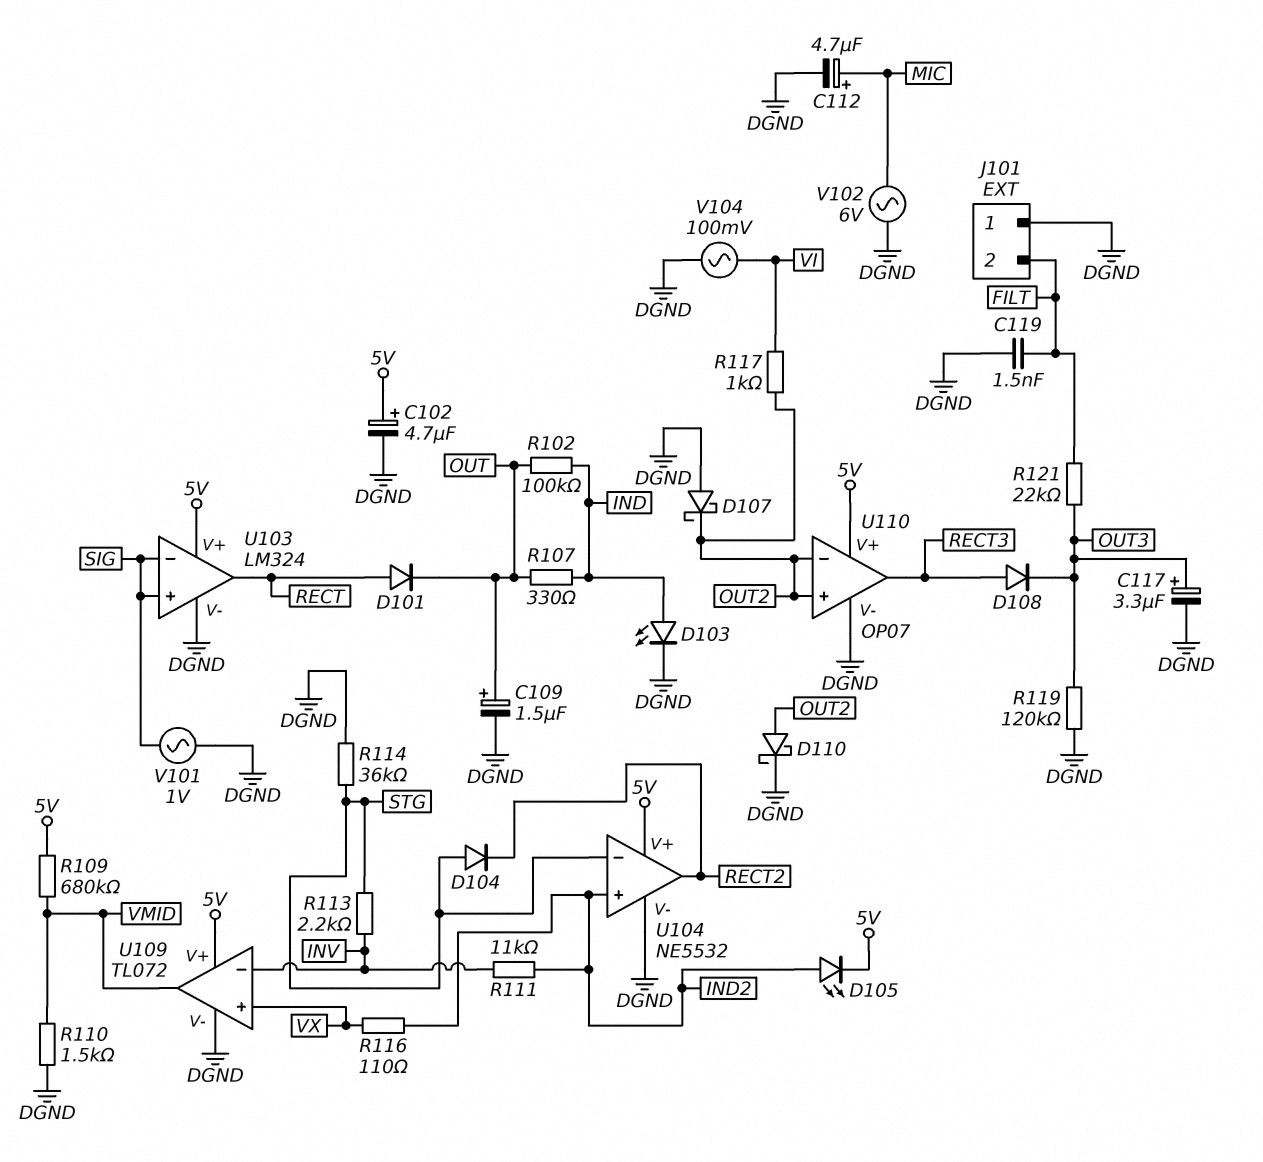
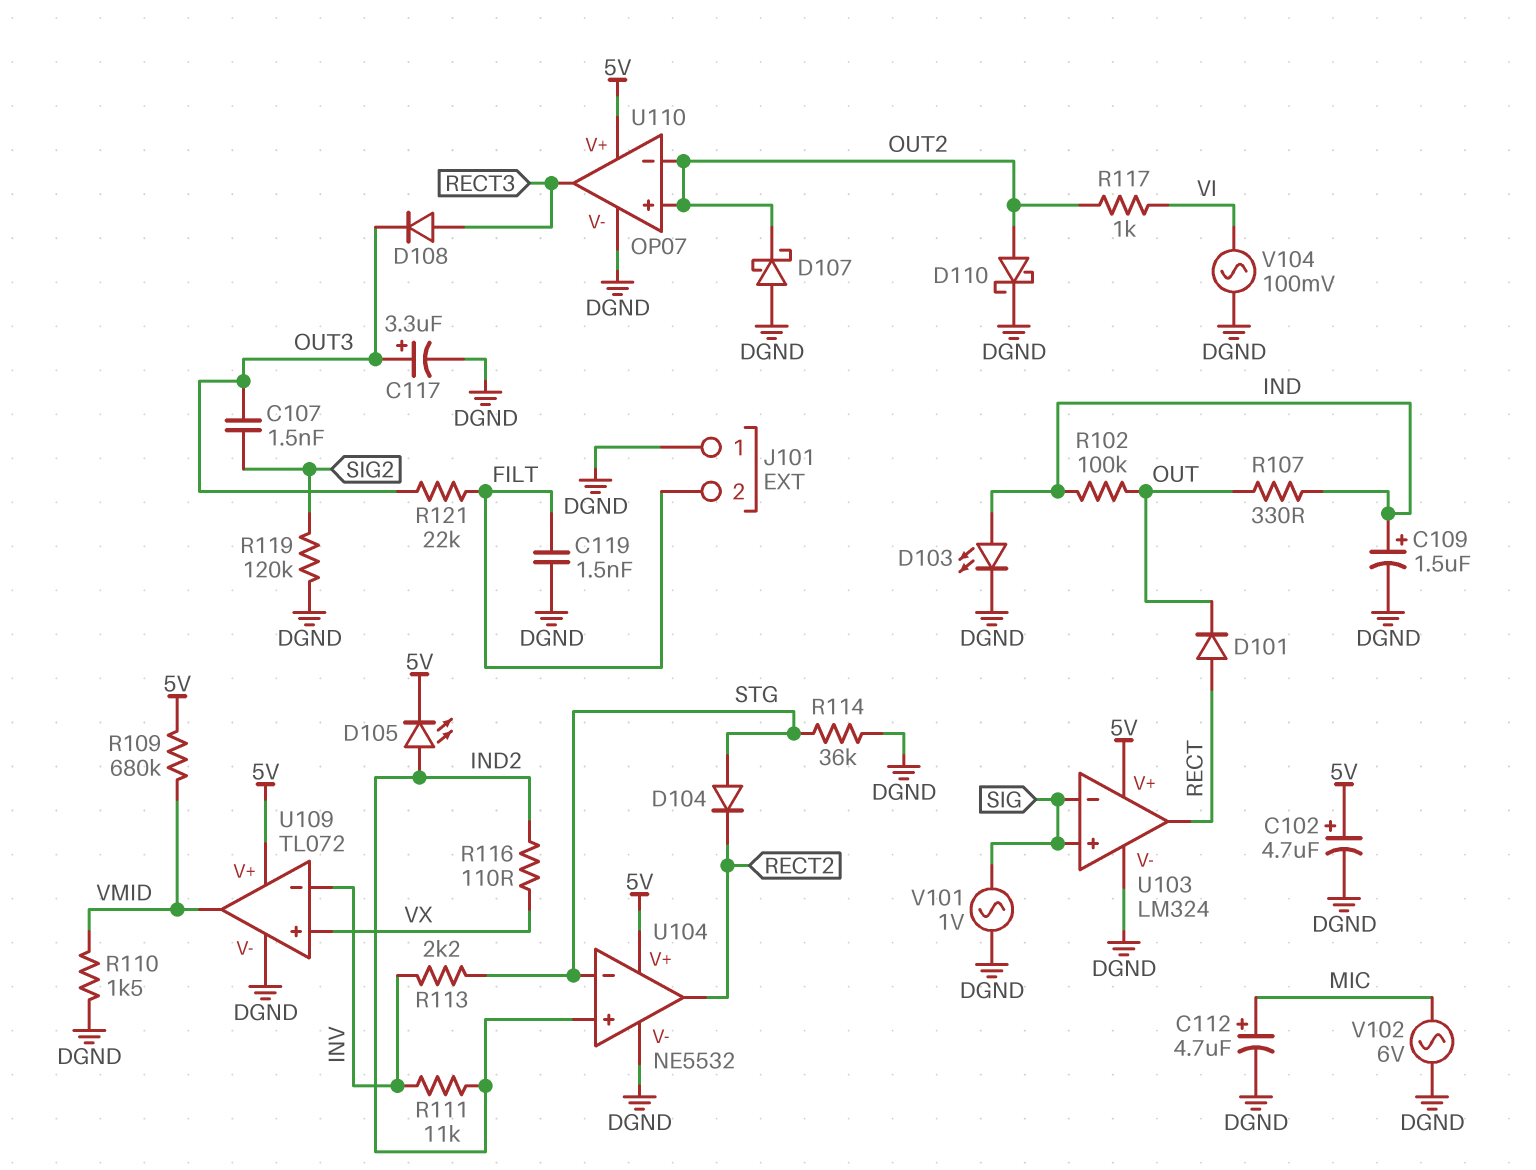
C107: none -> 1.5nF (OUT3, SIG2)
C109: 1.5uF (plus OUT, minus DGND) -> 1.5uF (plus IND, minus DGND)
R119: 120k (DGND, OUT3) -> 120k (DGND, SIG2)

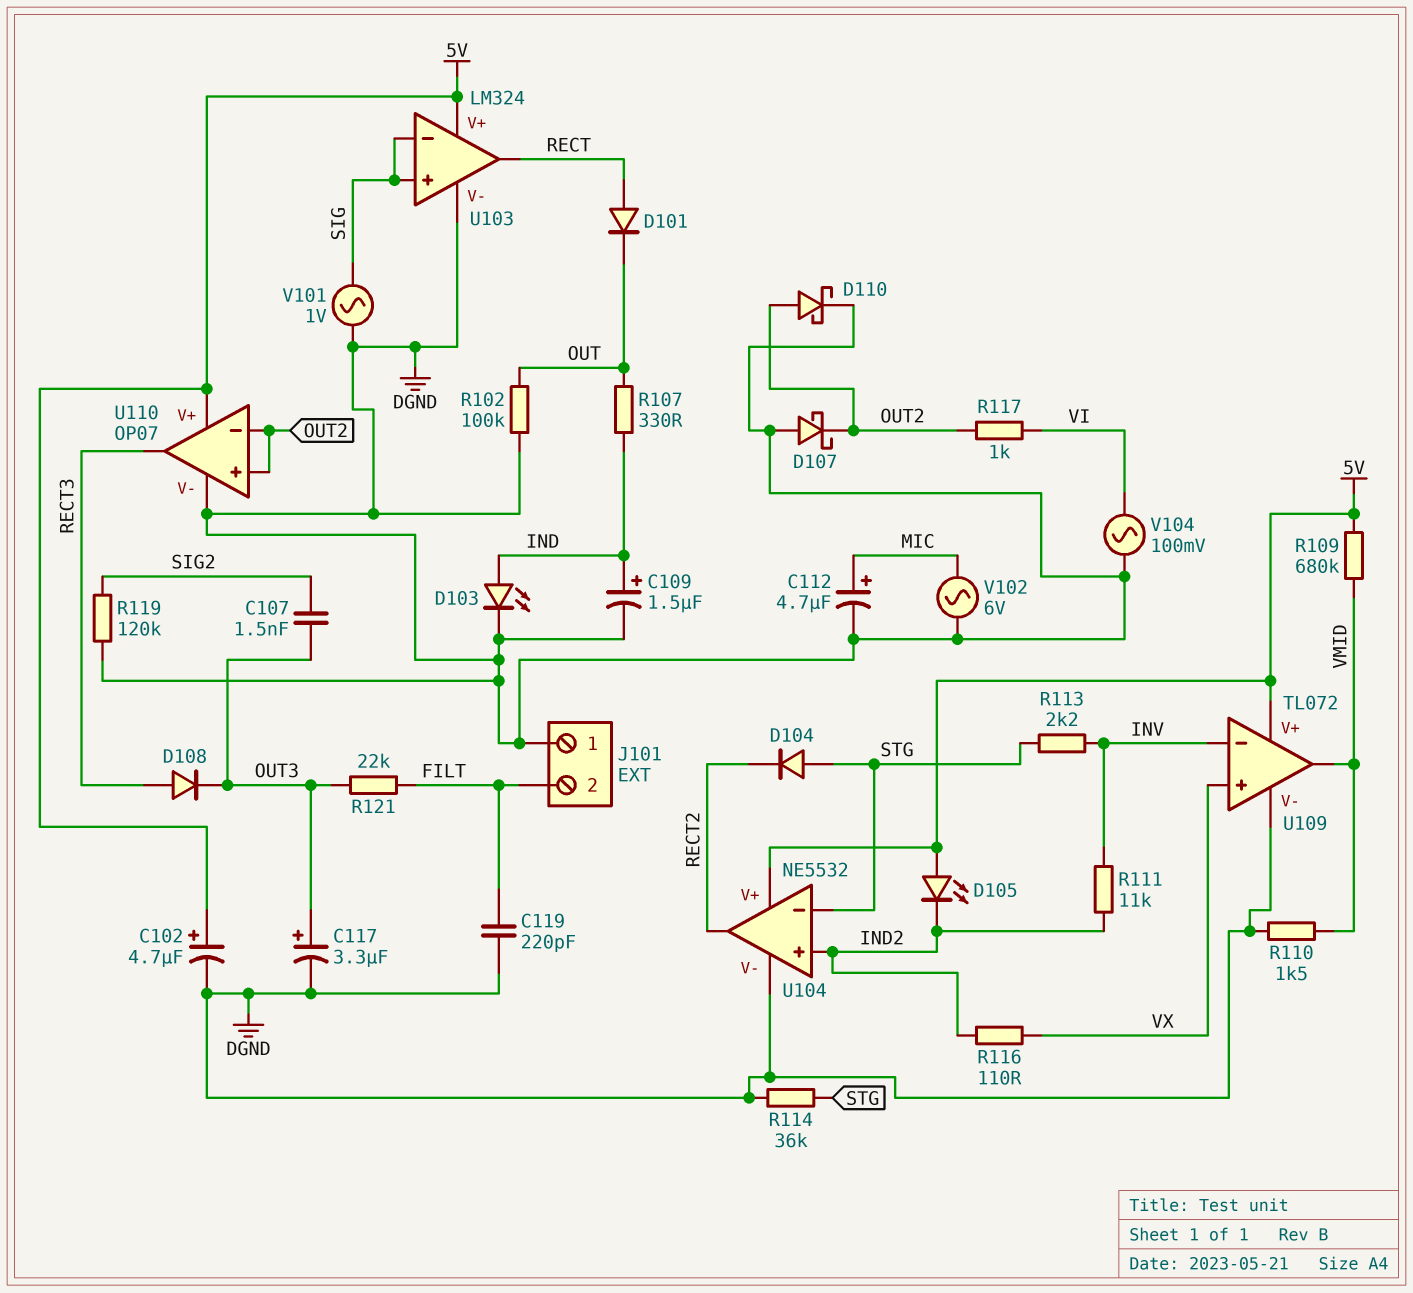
C119: 1.5nF (DGND, FILT) -> 220pF (DGND, FILT)
D105: LED (A IND2, K 5V) -> LED (A 5V, K IND2)
R102: 100k (IND, OUT) -> 100k (DGND, OUT)

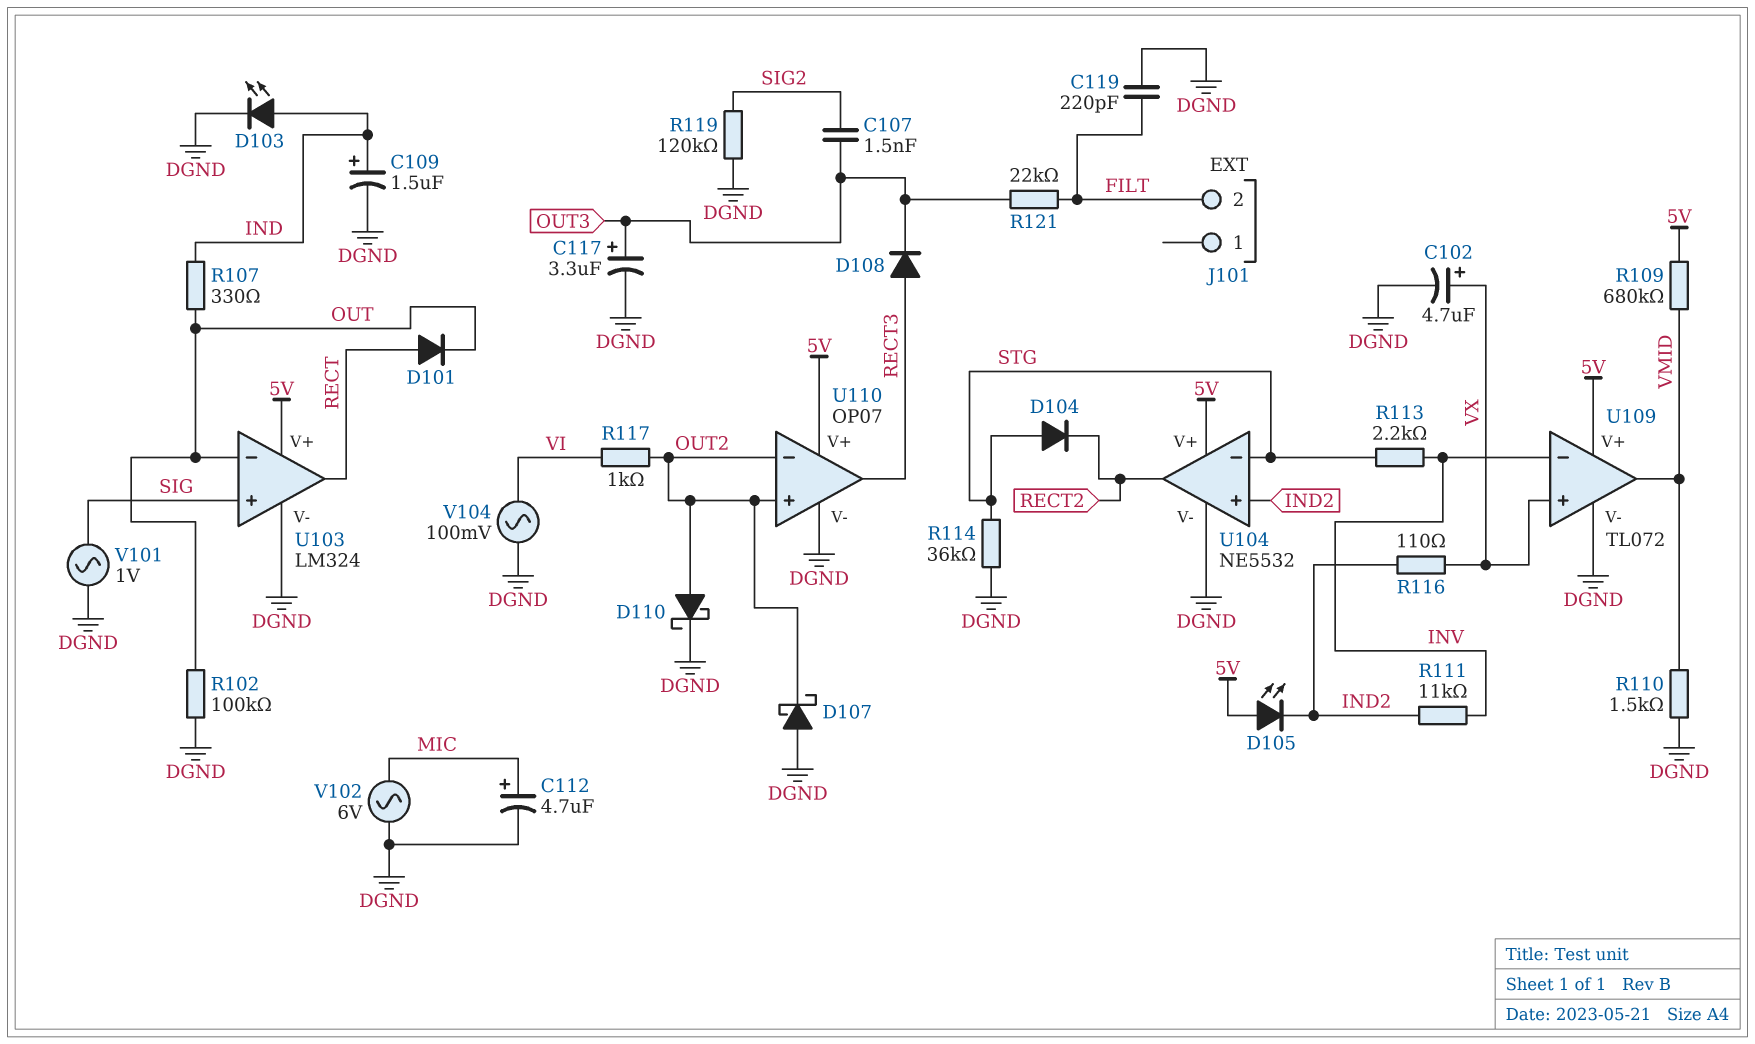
C102: 4.7uF (plus 5V, minus DGND) -> 4.7uF (plus VX, minus DGND)
J101 pin 1: DGND -> none
U103 pin in-: SIG -> OUT

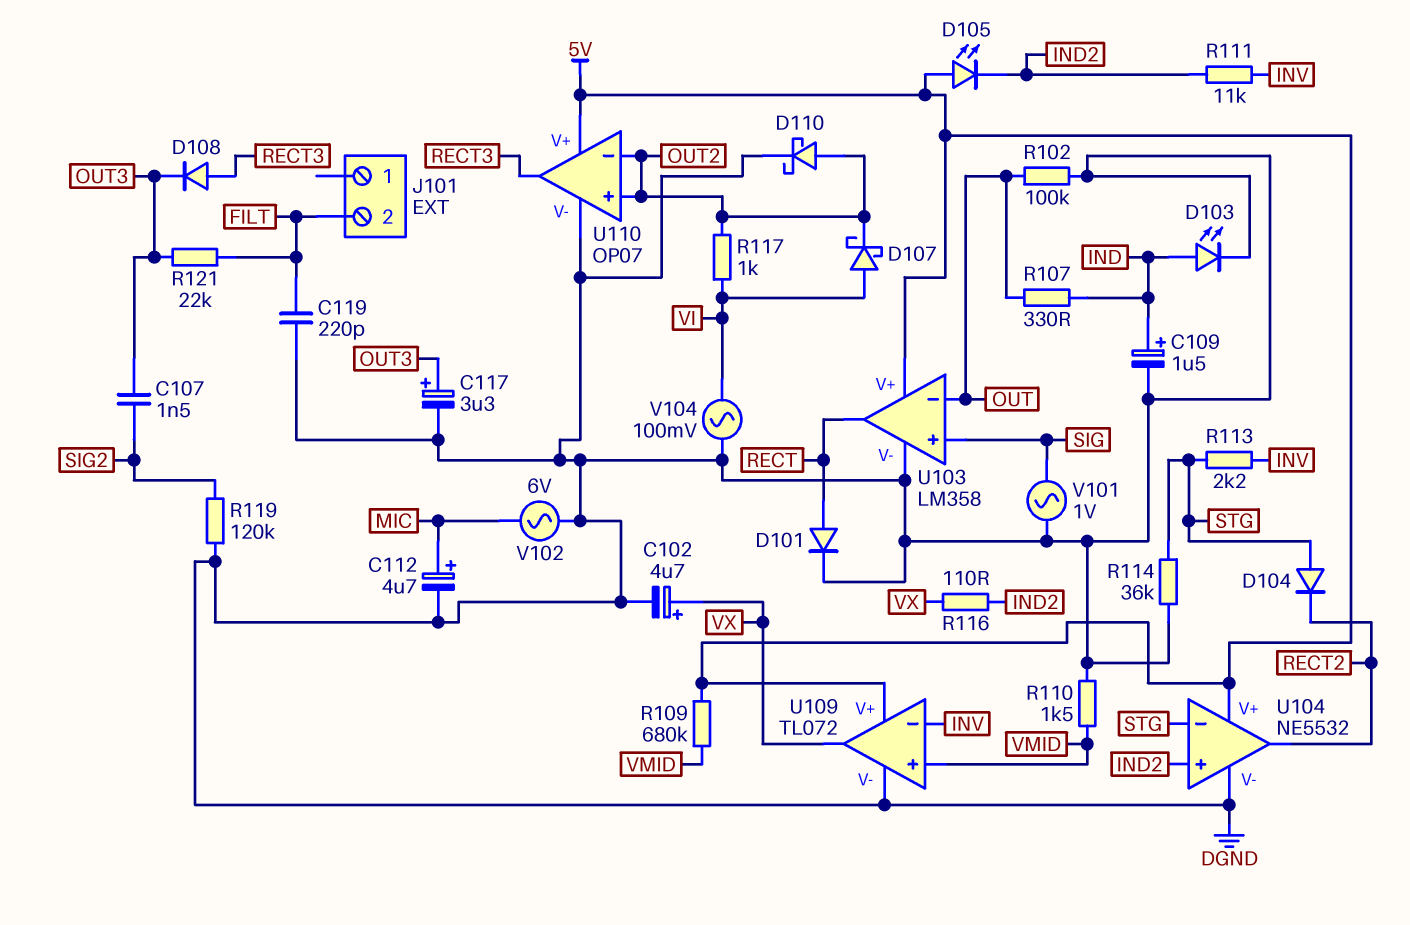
D101: diode (A RECT, K OUT) -> diode (A RECT, K DGND)
D107: schottky (A DGND, K OUT2) -> schottky (A VI, K OUT2)
U103: LM324 -> LM358
U109 pin in+: VX -> VMID
U109 pin out: VMID -> VX

